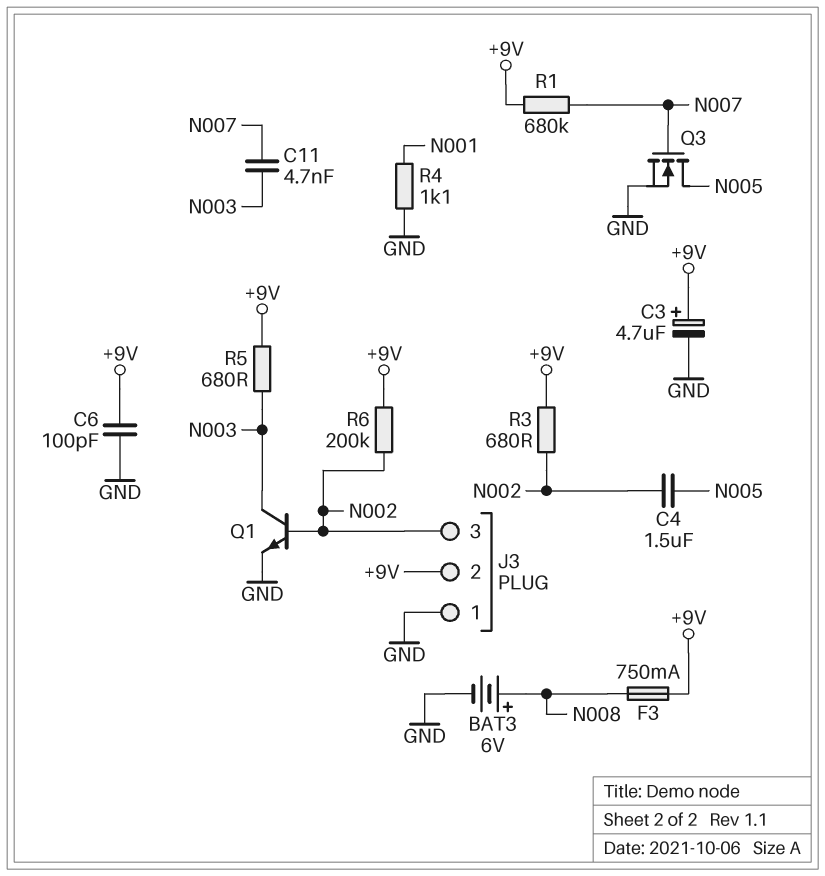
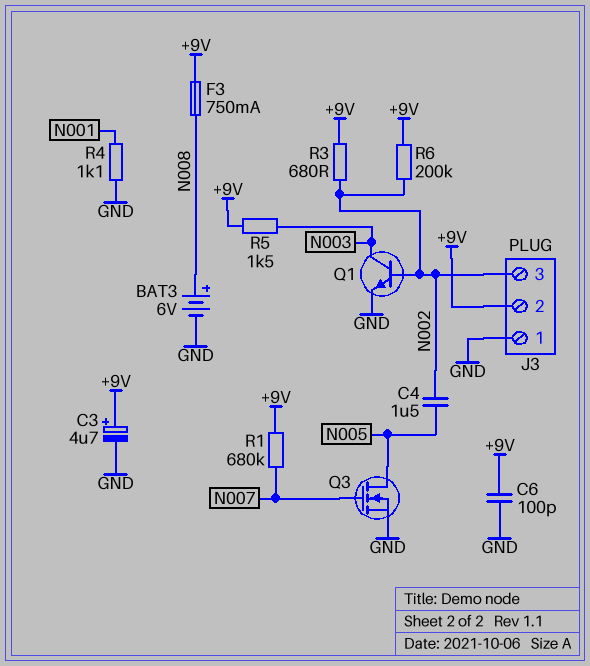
C11: 4.7nF (N003, N007) -> none
R5: 680 (+9V, N003) -> 1.5k (+9V, N003)

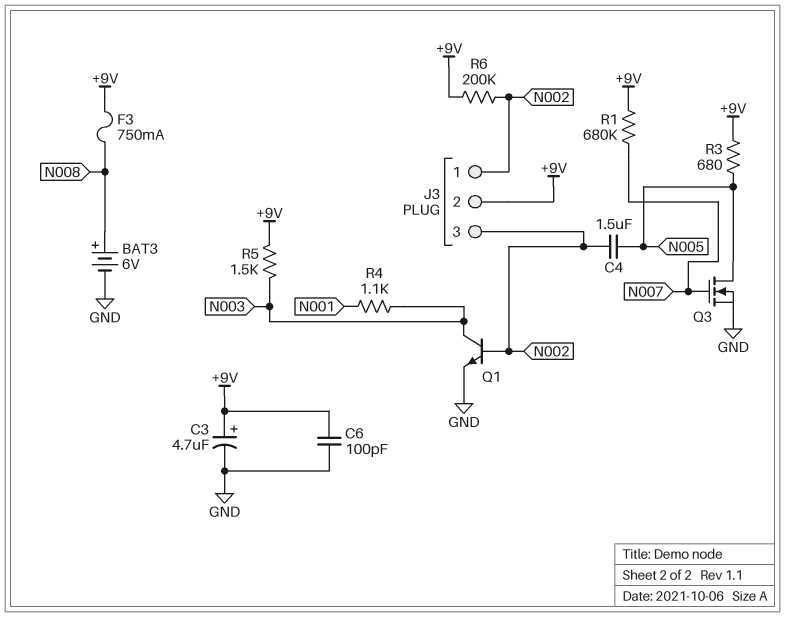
J3 pin 1: GND -> N002
R3: 680 (+9V, N002) -> 680 (+9V, N005)
R4: 1.1k (GND, N001) -> 1.1k (N001, N003)

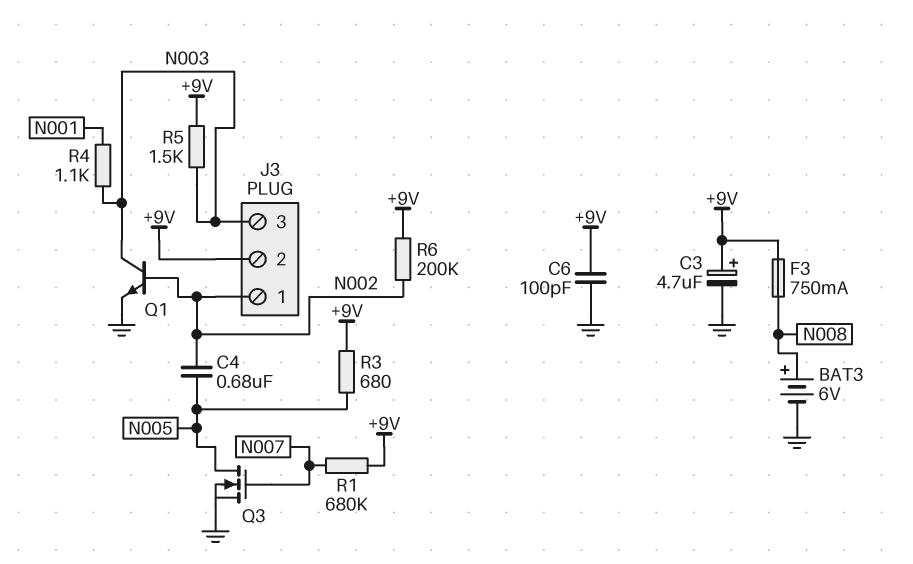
C4: 1.5uF (N002, N005) -> 680nF (N002, N005)
J3 pin 3: N002 -> N003

